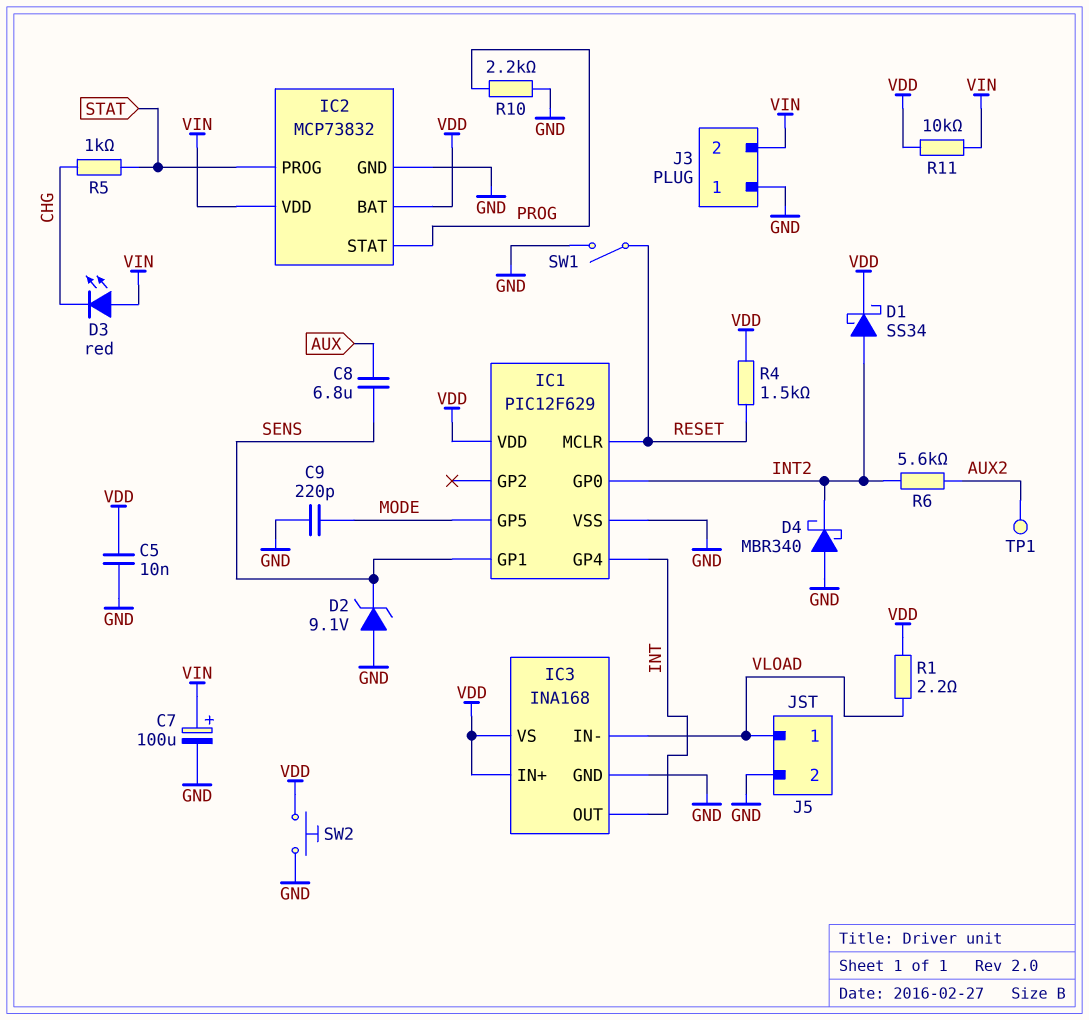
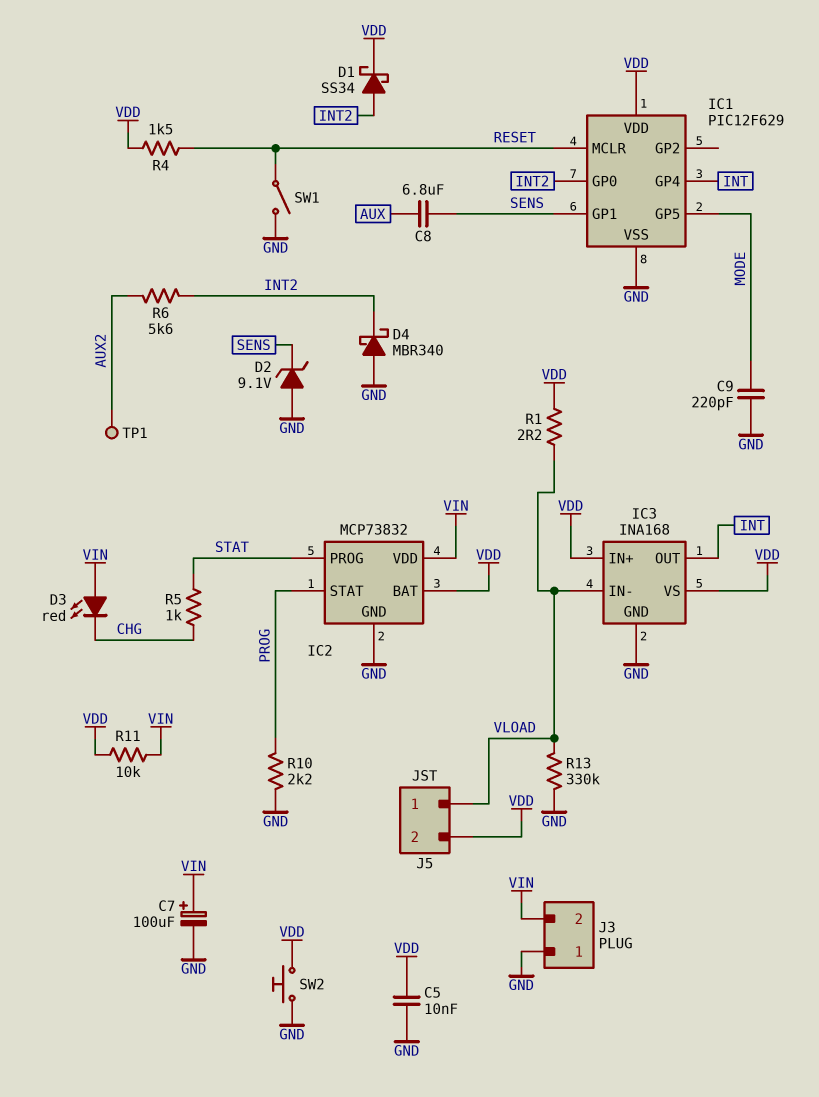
J5 pin 2: GND -> VDD
R13: none -> 330k (GND, VLOAD)

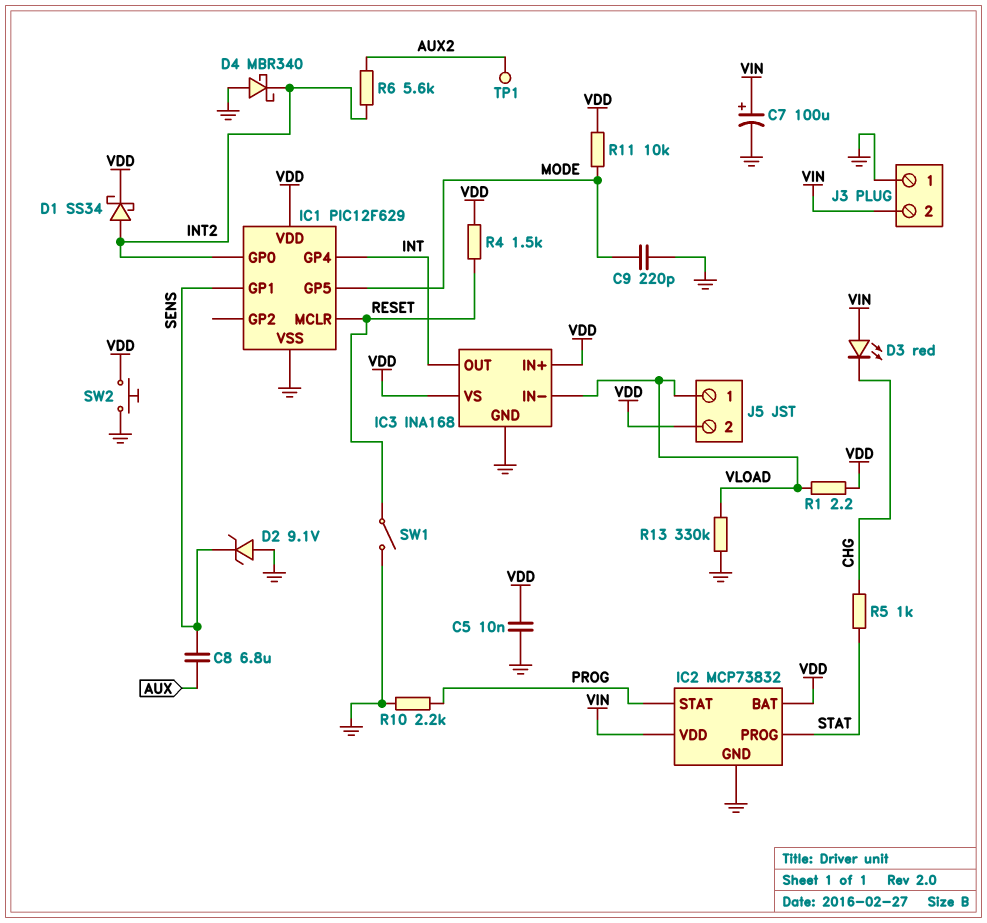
R11: 10k (VDD, VIN) -> 10k (MODE, VDD)

